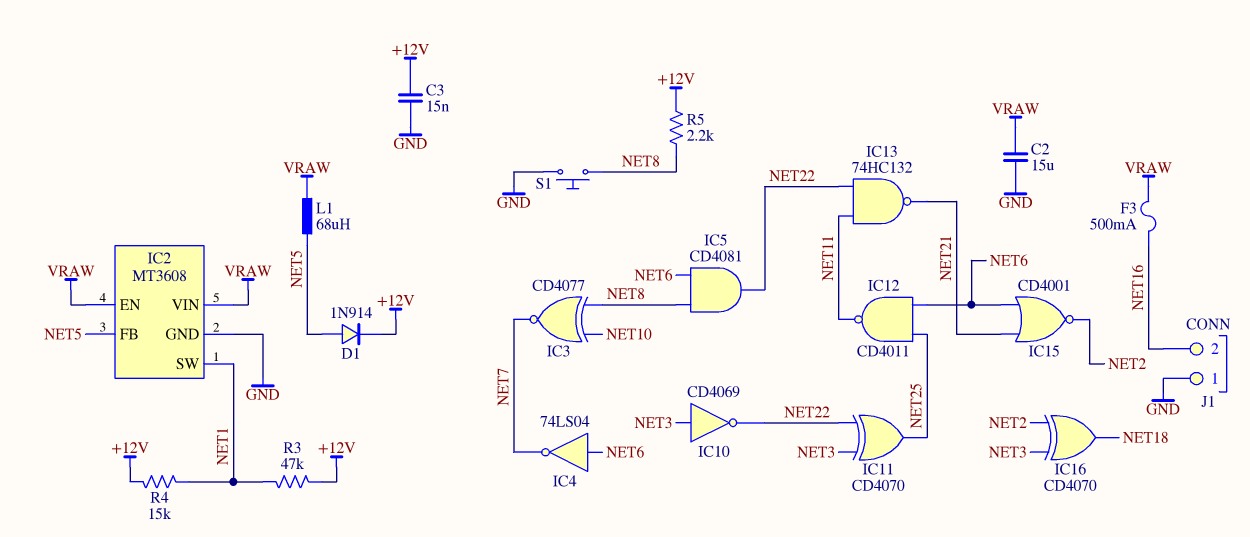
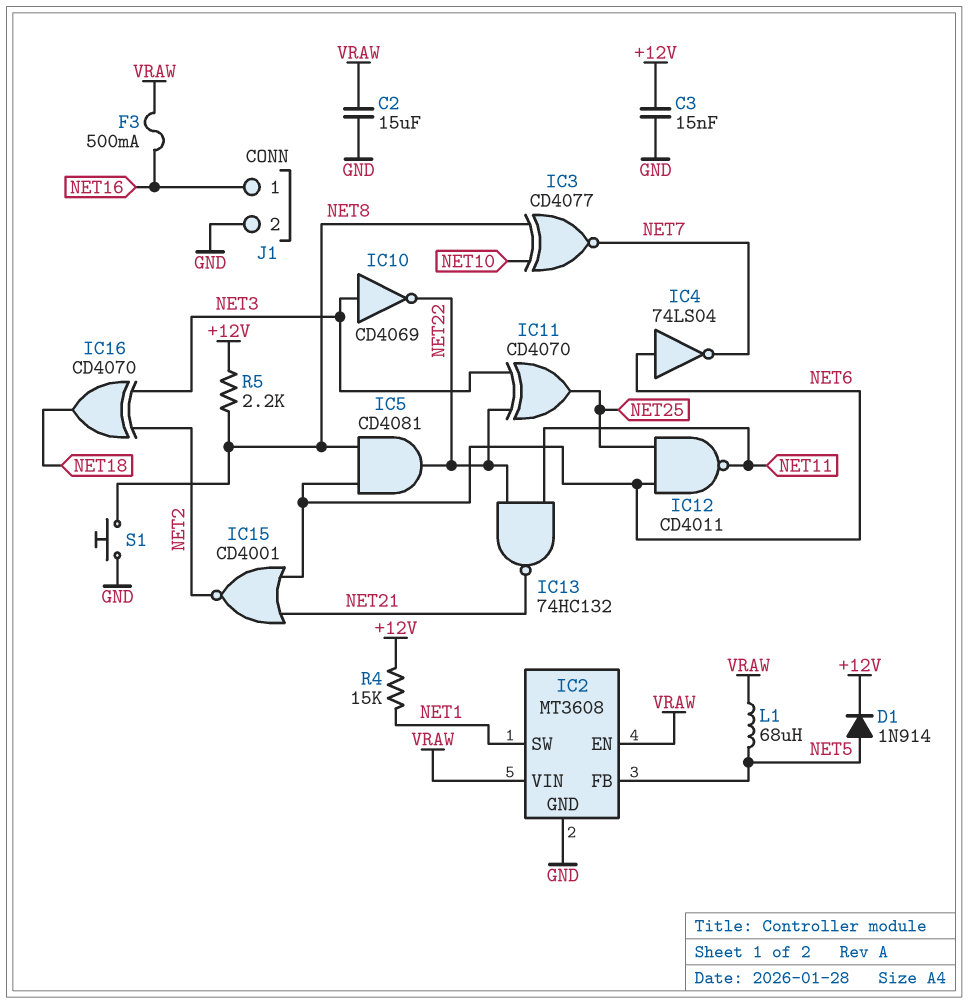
J1 pin 1: GND -> NET16
J1 pin 2: NET16 -> GND
R3: 47k (+12V, NET1) -> none

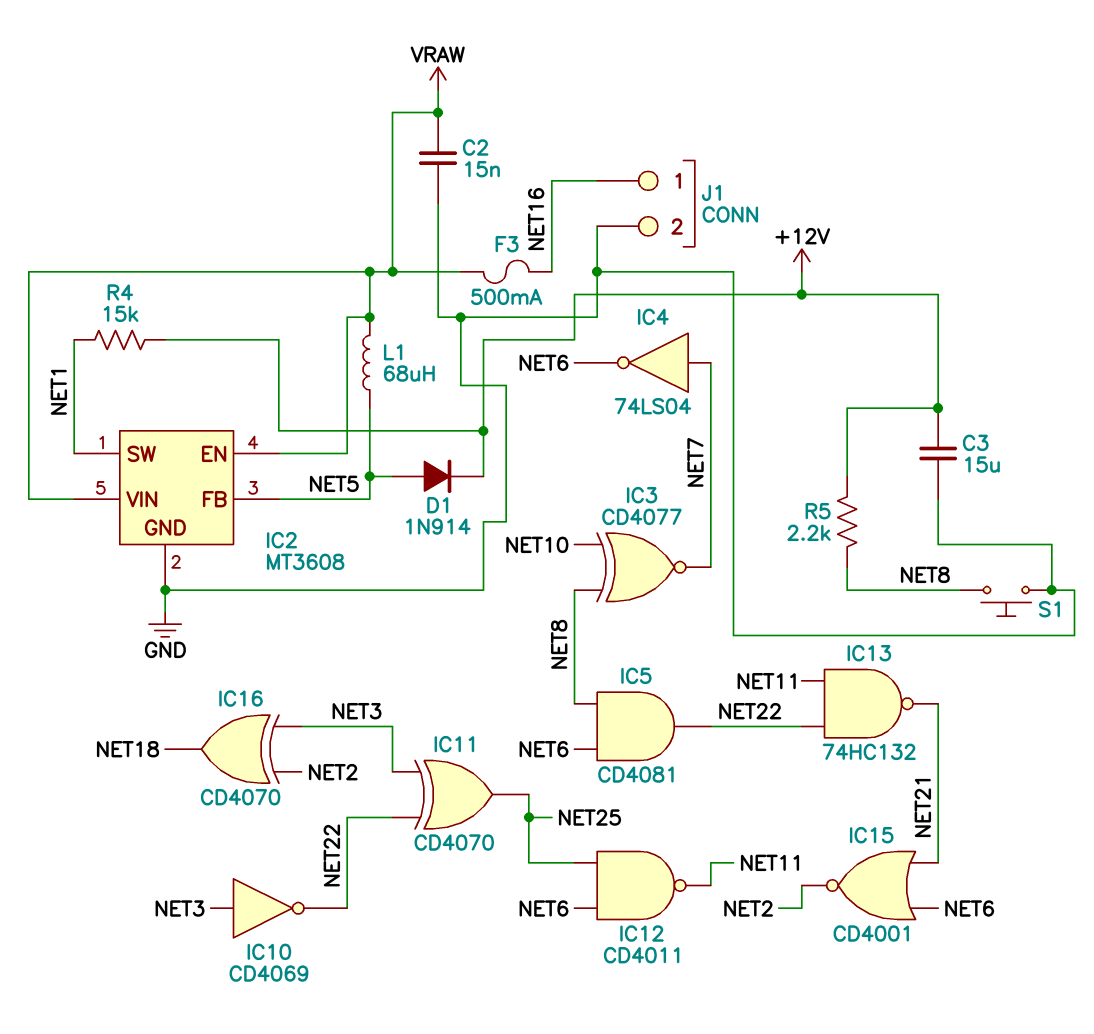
C2: 15uF (GND, VRAW) -> 15nF (GND, VRAW)
C3: 15nF (+12V, GND) -> 15uF (+12V, GND)
IC4: NOT 74LS04 (in NET6, out NET7) -> NOT 74LS04 (in NET7, out NET6)

